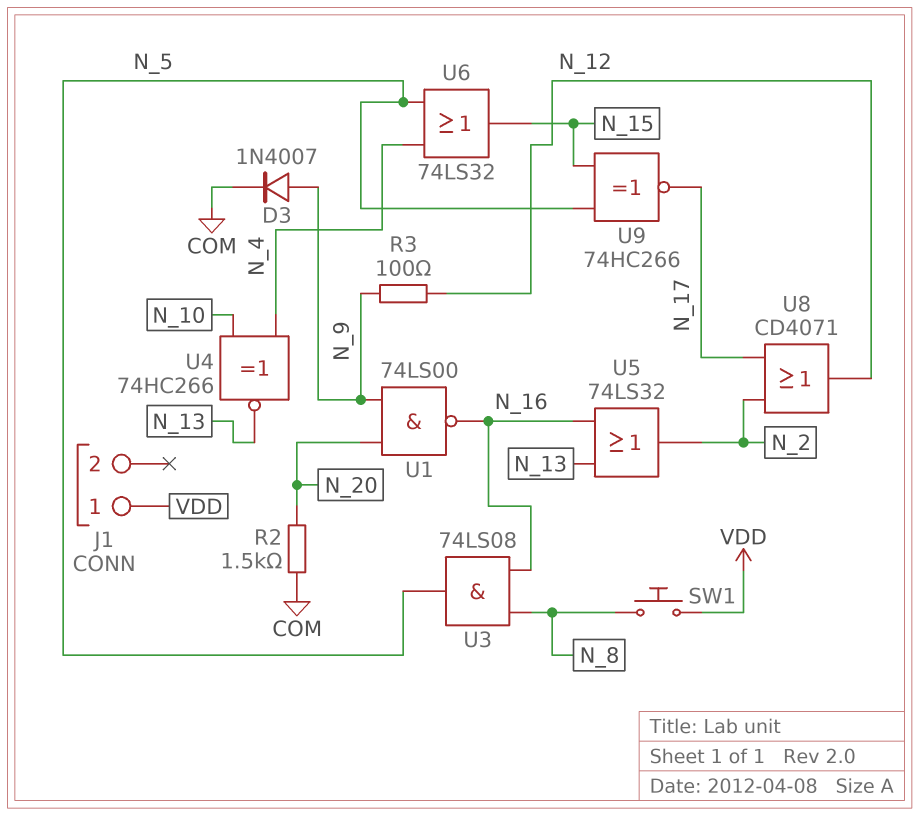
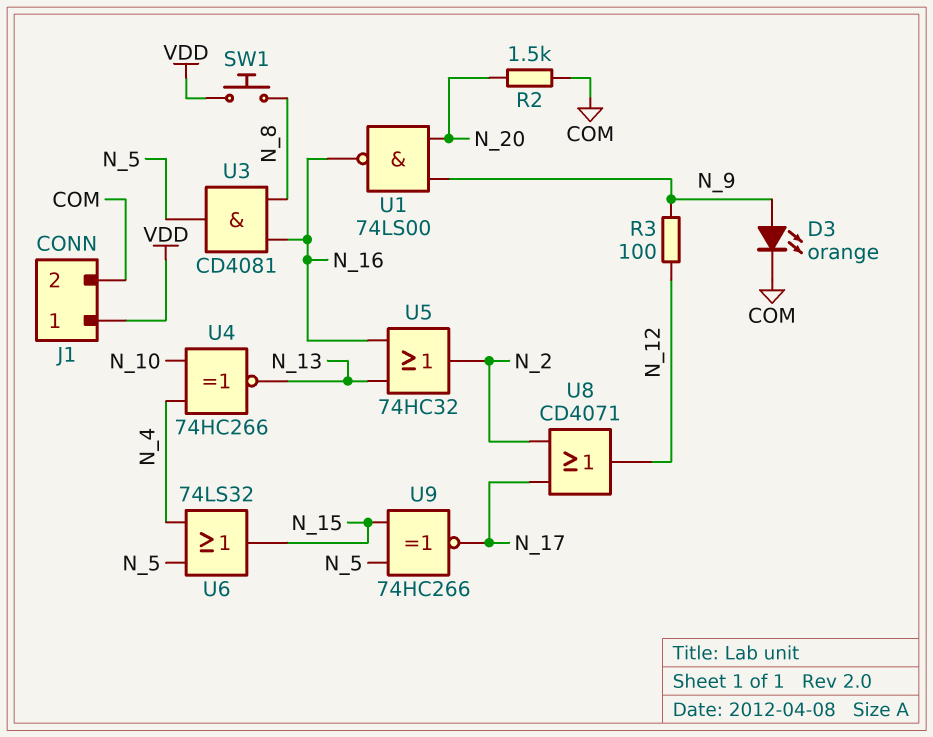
D3: diode 1N4007 (A N_9, K COM) -> LED orange (A N_9, K COM)
J1 pin 2: none -> COM
U3: AND 74LS08 (in N_8, in N_16, out N_5) -> AND CD4081 (in N_8, in N_16, out N_5)
U5: OR 74LS32 (in N_13, in N_16, out N_2) -> OR 74HC32 (in N_13, in N_16, out N_2)

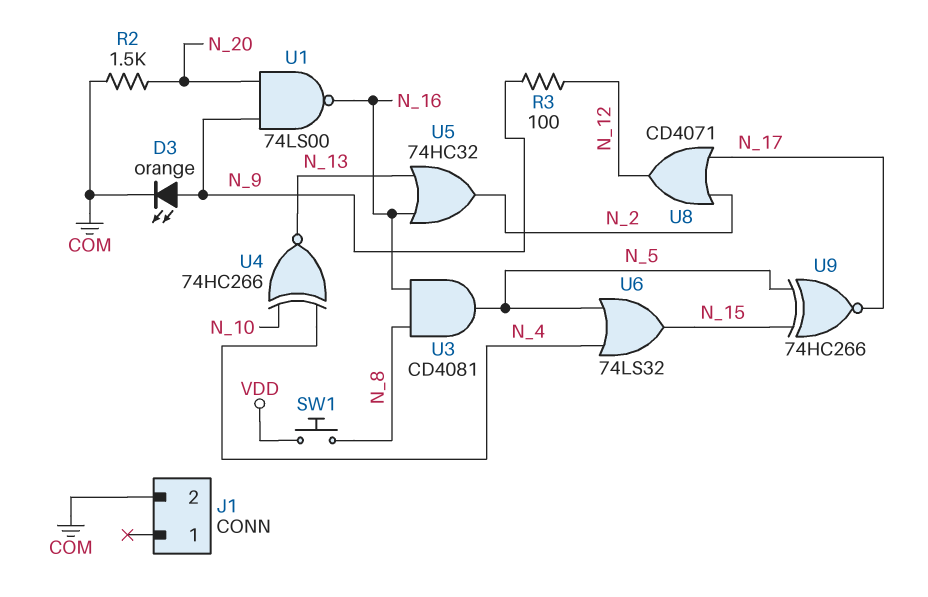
J1 pin 1: VDD -> none

